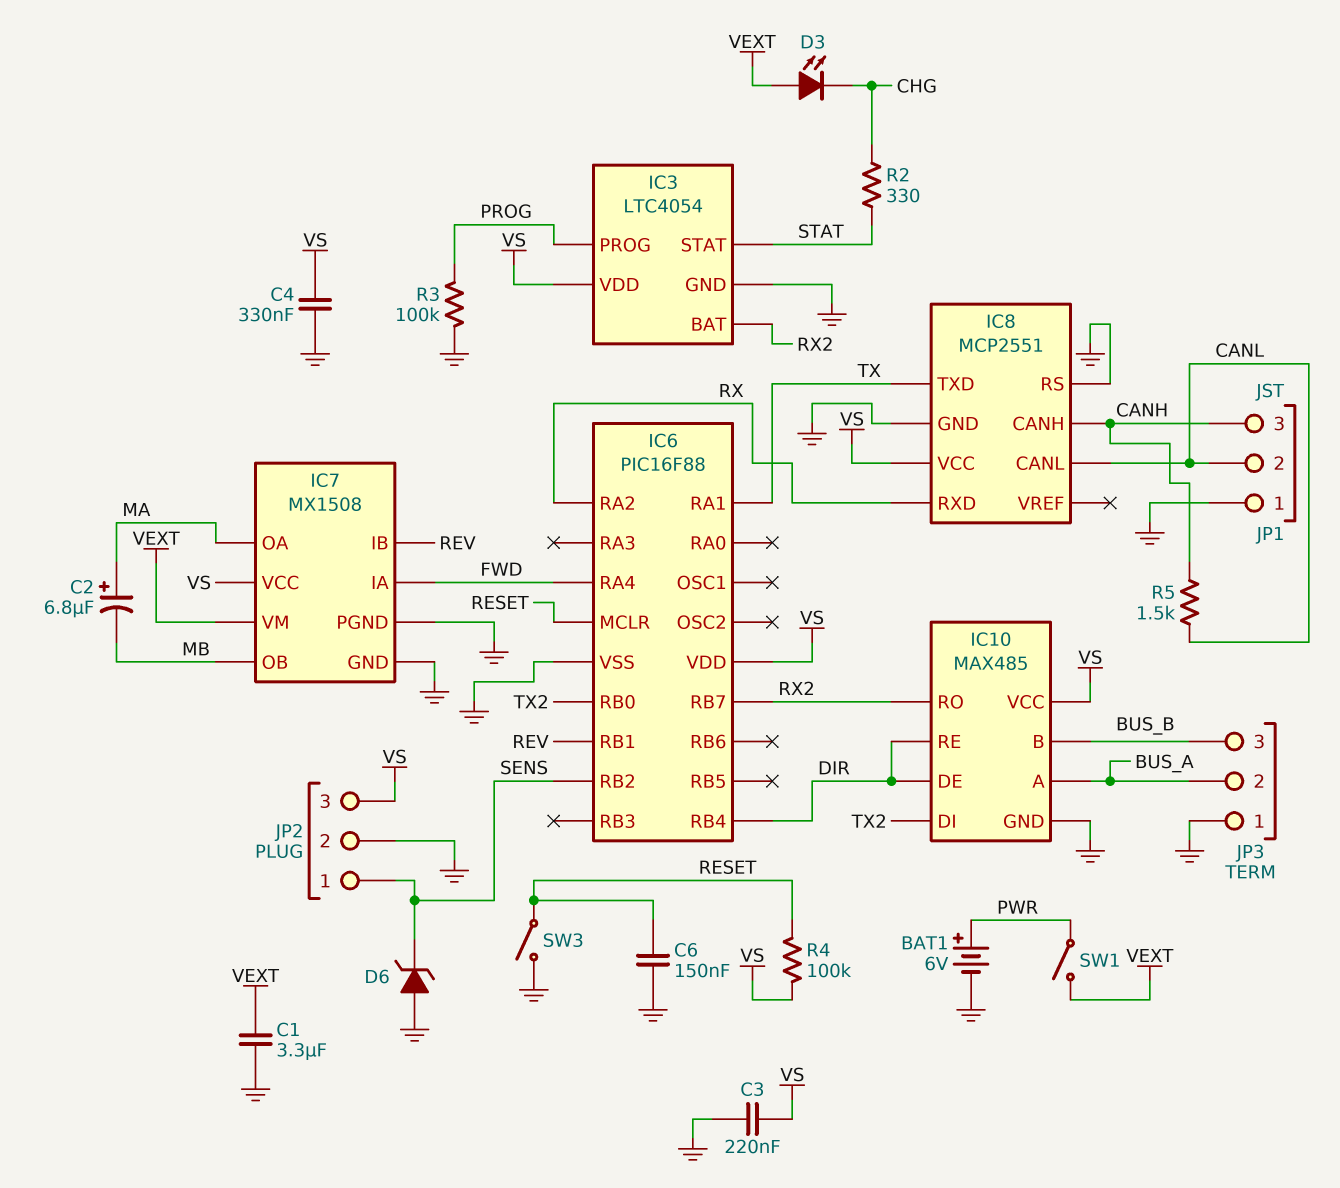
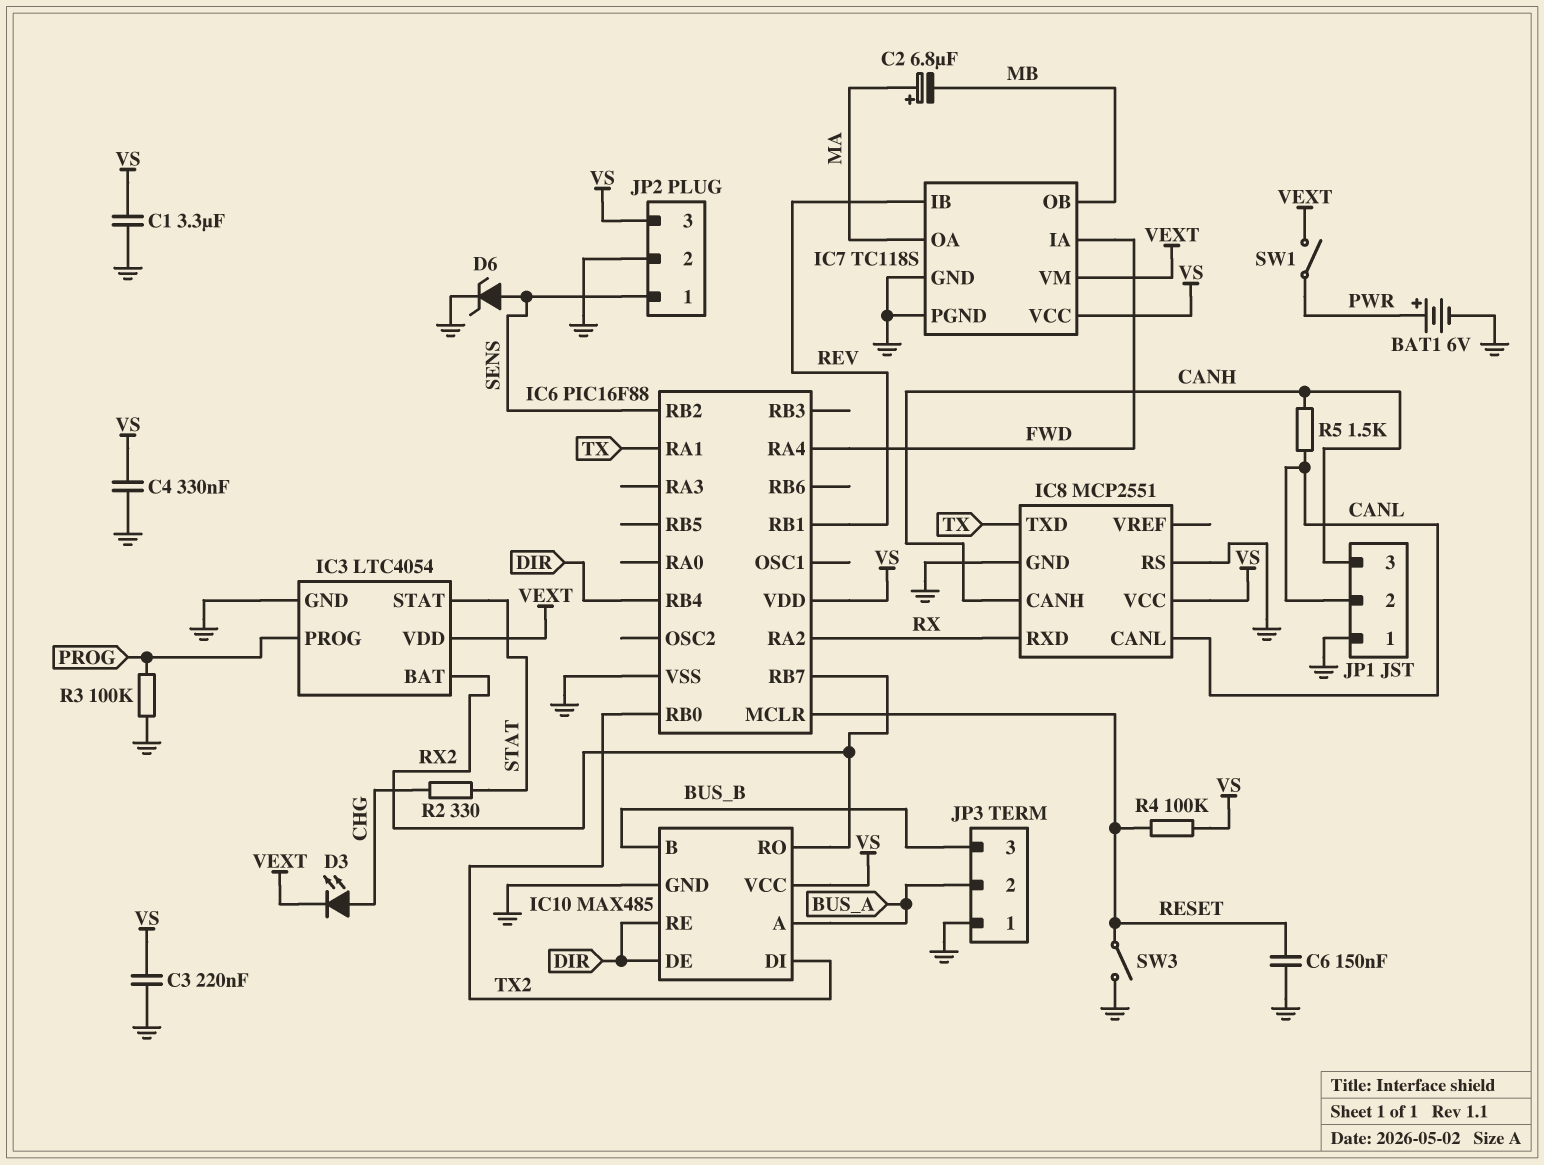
C1: 3.3uF (GND, VEXT) -> 3.3uF (GND, VS)
D3: LED (A VEXT, K CHG) -> LED (A CHG, K VEXT)
D6: zener (A GND, K SENS) -> zener (A SENS, K GND)
IC3 pin VDD: VS -> VEXT
IC7: MX1508 -> TC118S

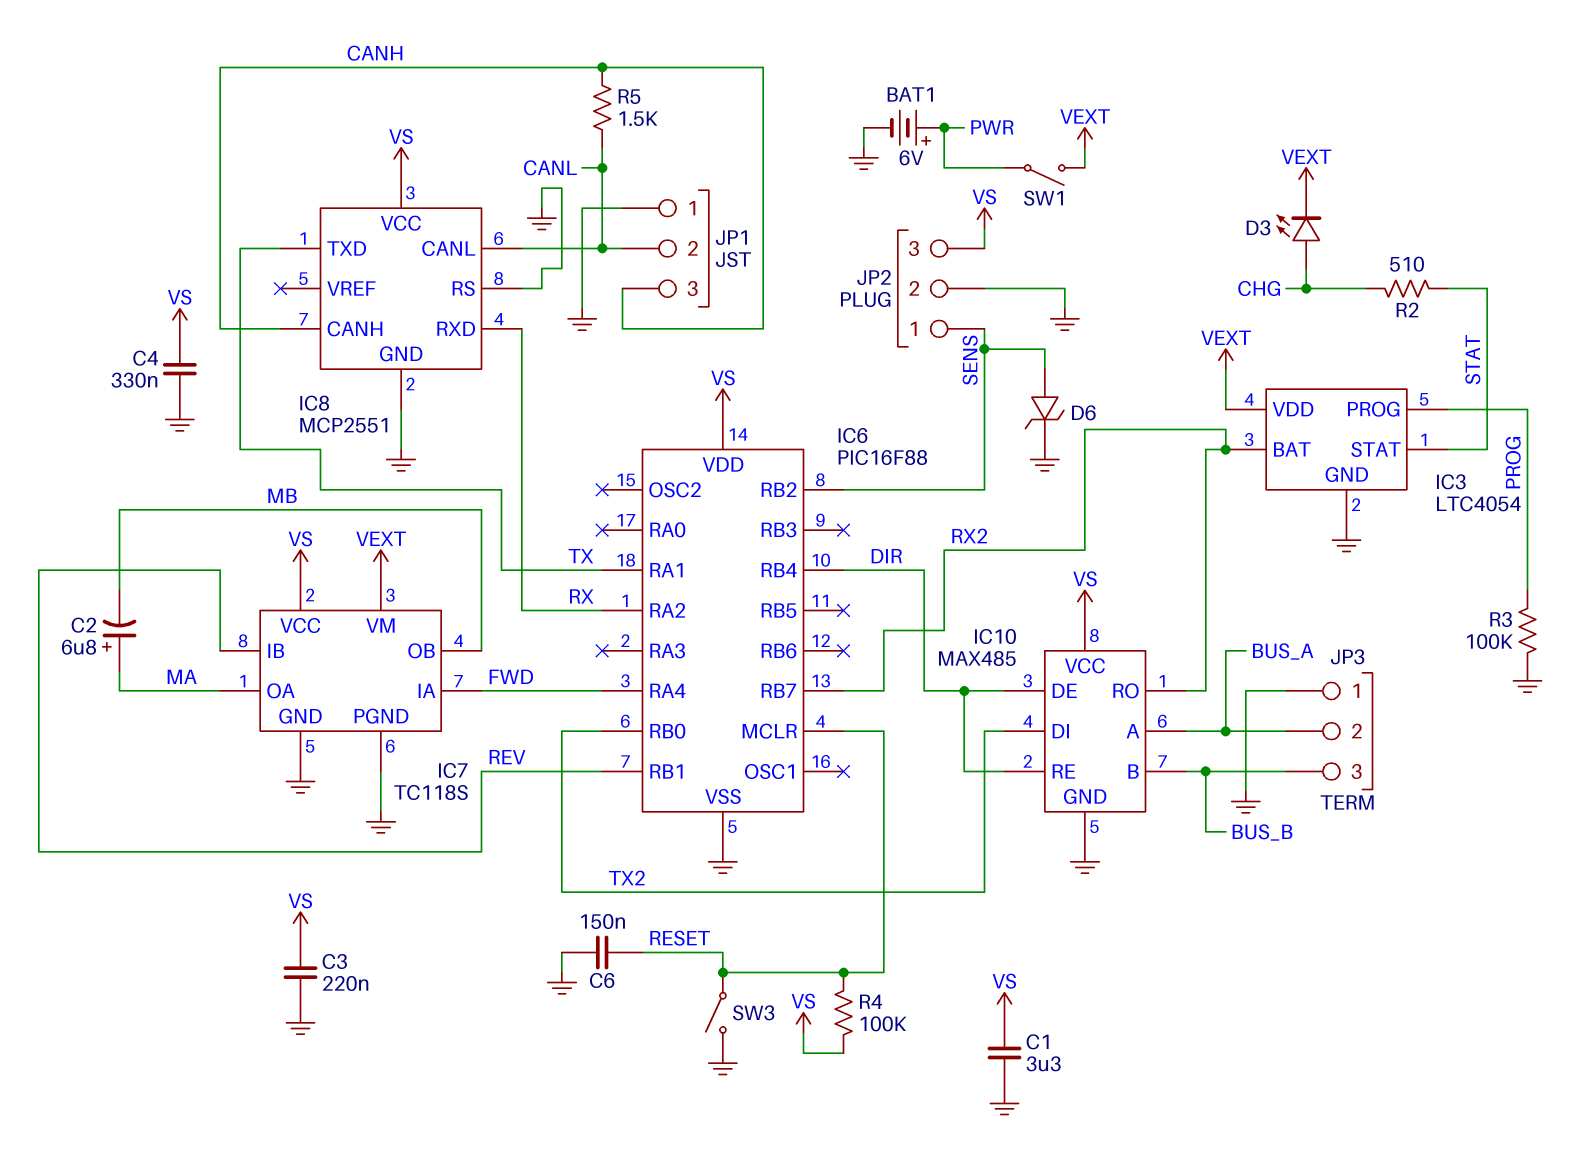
R2: 330 (CHG, STAT) -> 510 (CHG, STAT)

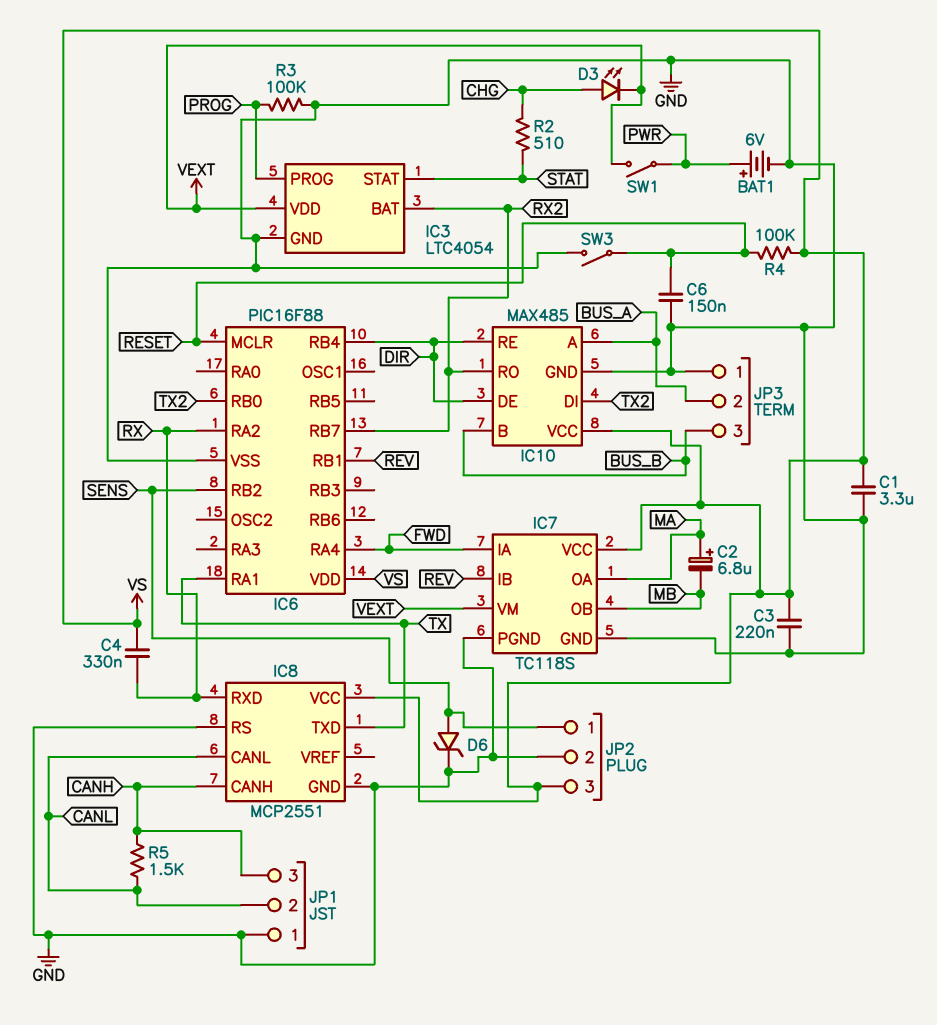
C4: 330nF (GND, VS) -> 330nF (RX, VS)

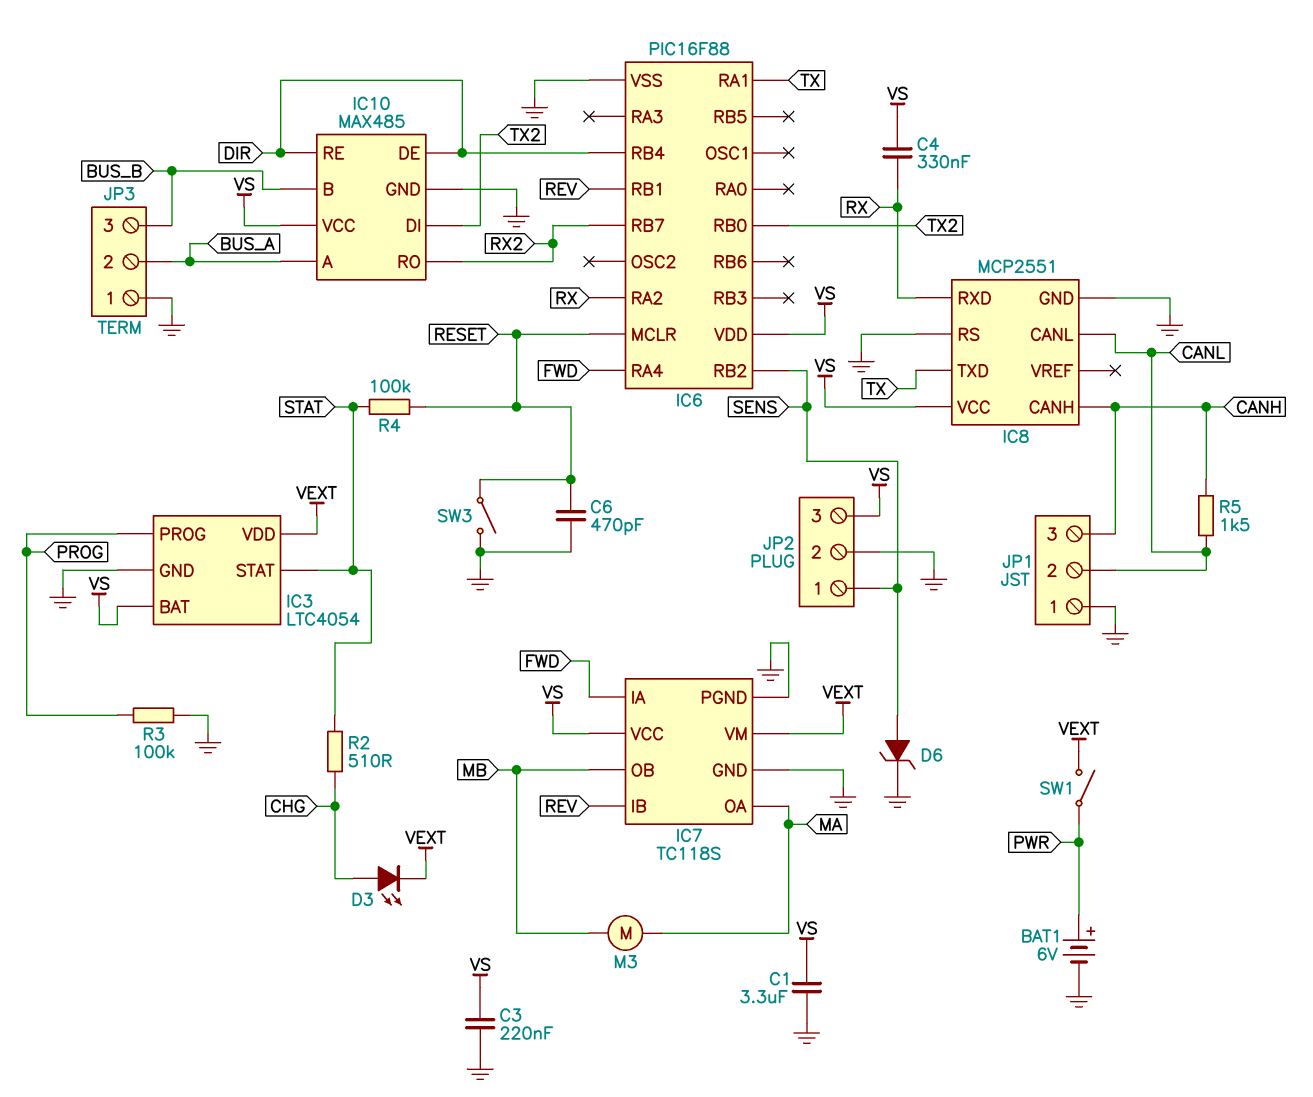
C2: 6.8uF (plus MA, minus MB) -> none
C6: 150nF (GND, RESET) -> 470pF (GND, RESET)
IC3 pin BAT: RX2 -> VS
M3: none -> motor (MA, MB)
R4: 100k (RESET, VS) -> 100k (RESET, STAT)

